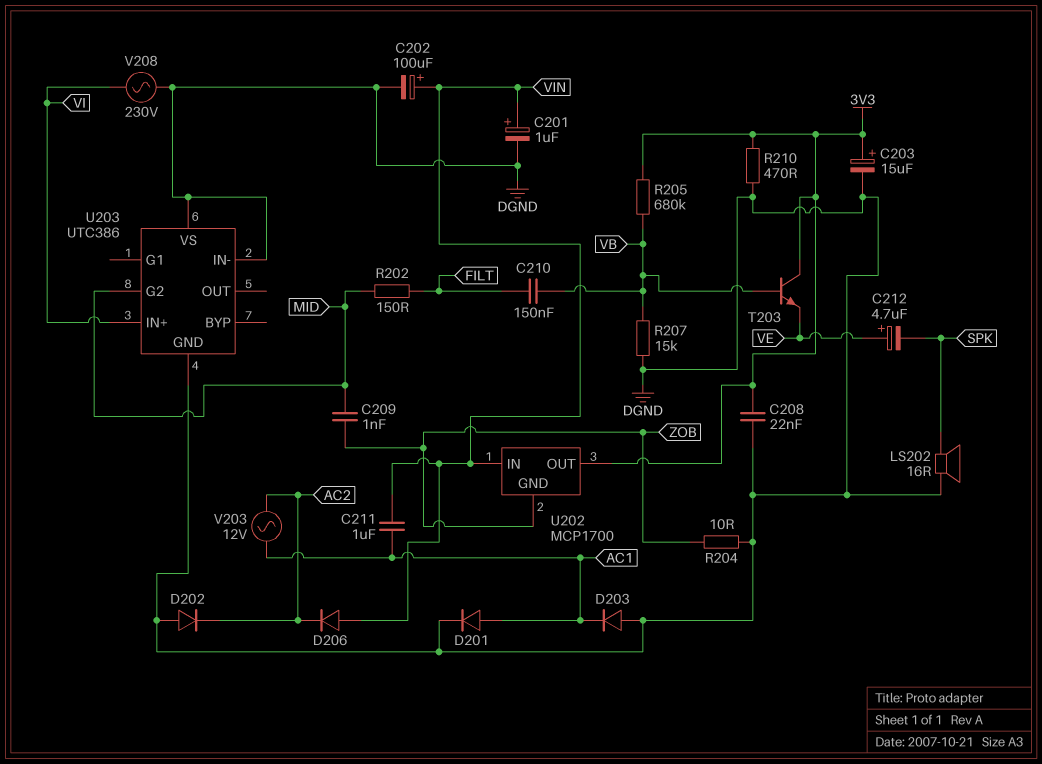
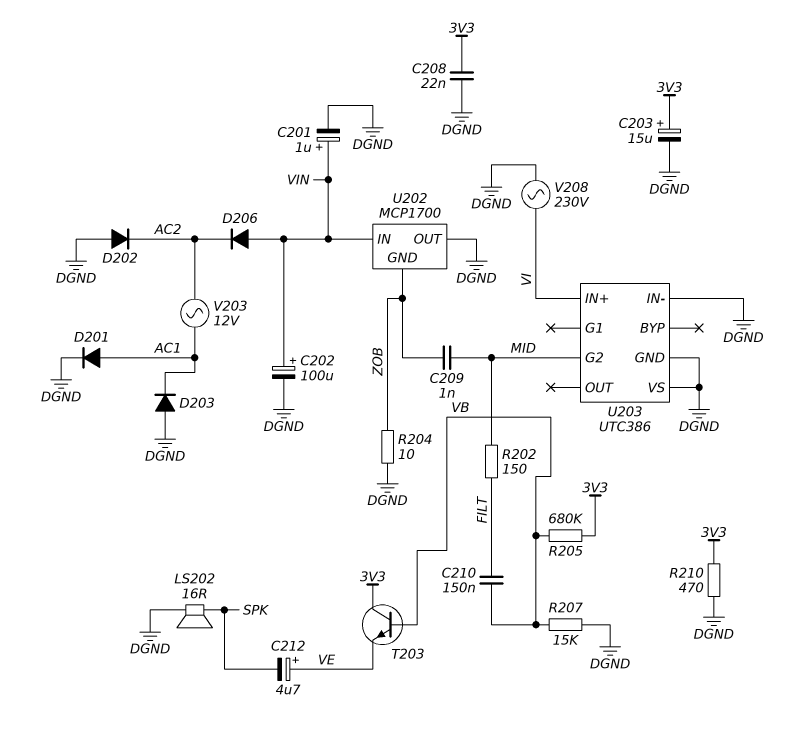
C211: 1uF (AC1, VIN) -> none
U202 pin OUT: 3V3 -> DGND

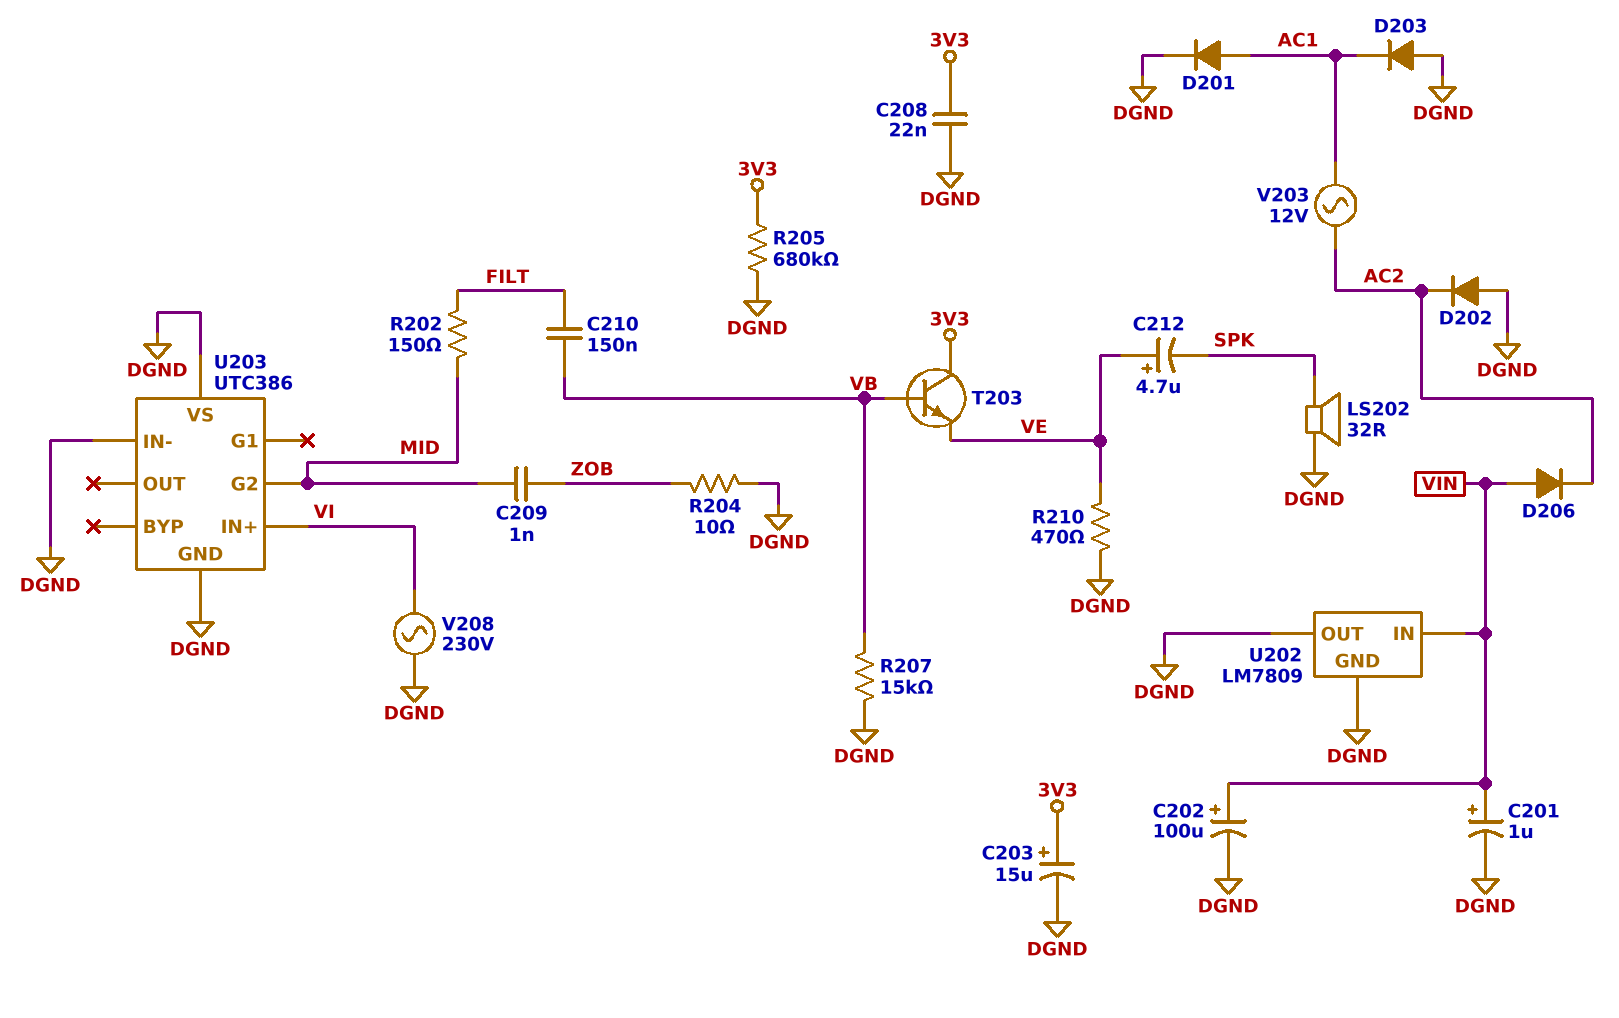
LS202: speaker 16R (DGND, SPK) -> speaker 32R (DGND, SPK)
R205: 680k (3V3, VB) -> 680k (3V3, DGND)
R210: 470 (3V3, DGND) -> 470 (DGND, VE)
U202: MCP1700 -> LM7809
U202 pin GND: ZOB -> DGND

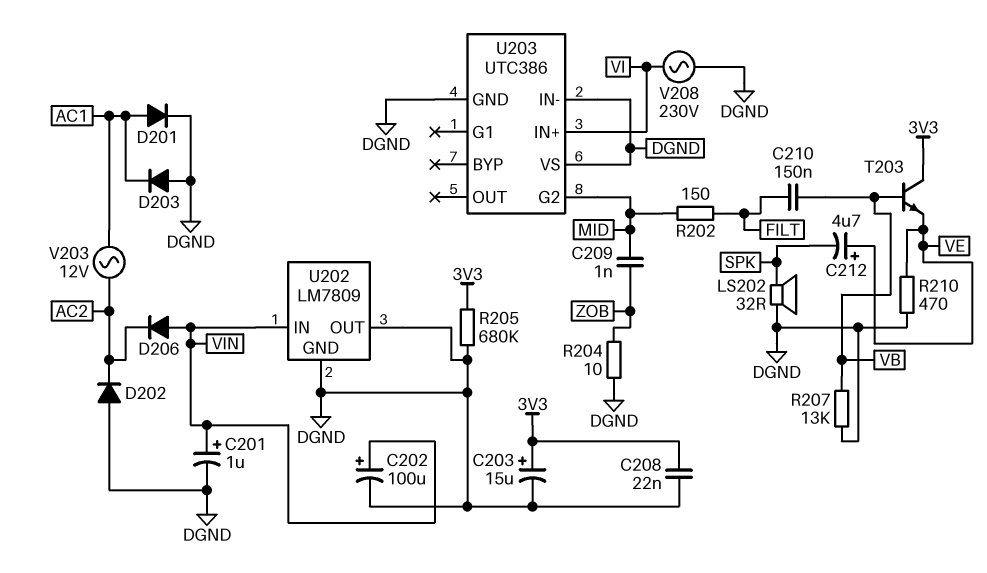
R207: 15k (DGND, VB) -> 13k (DGND, VB)

